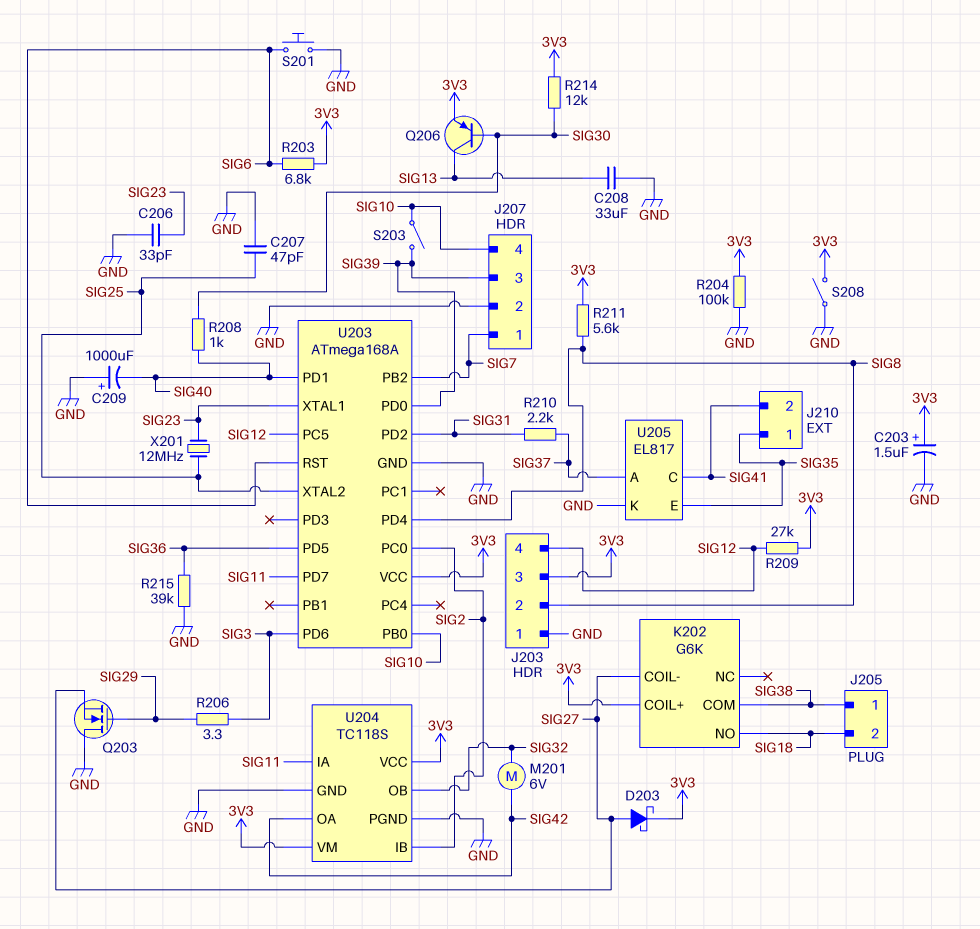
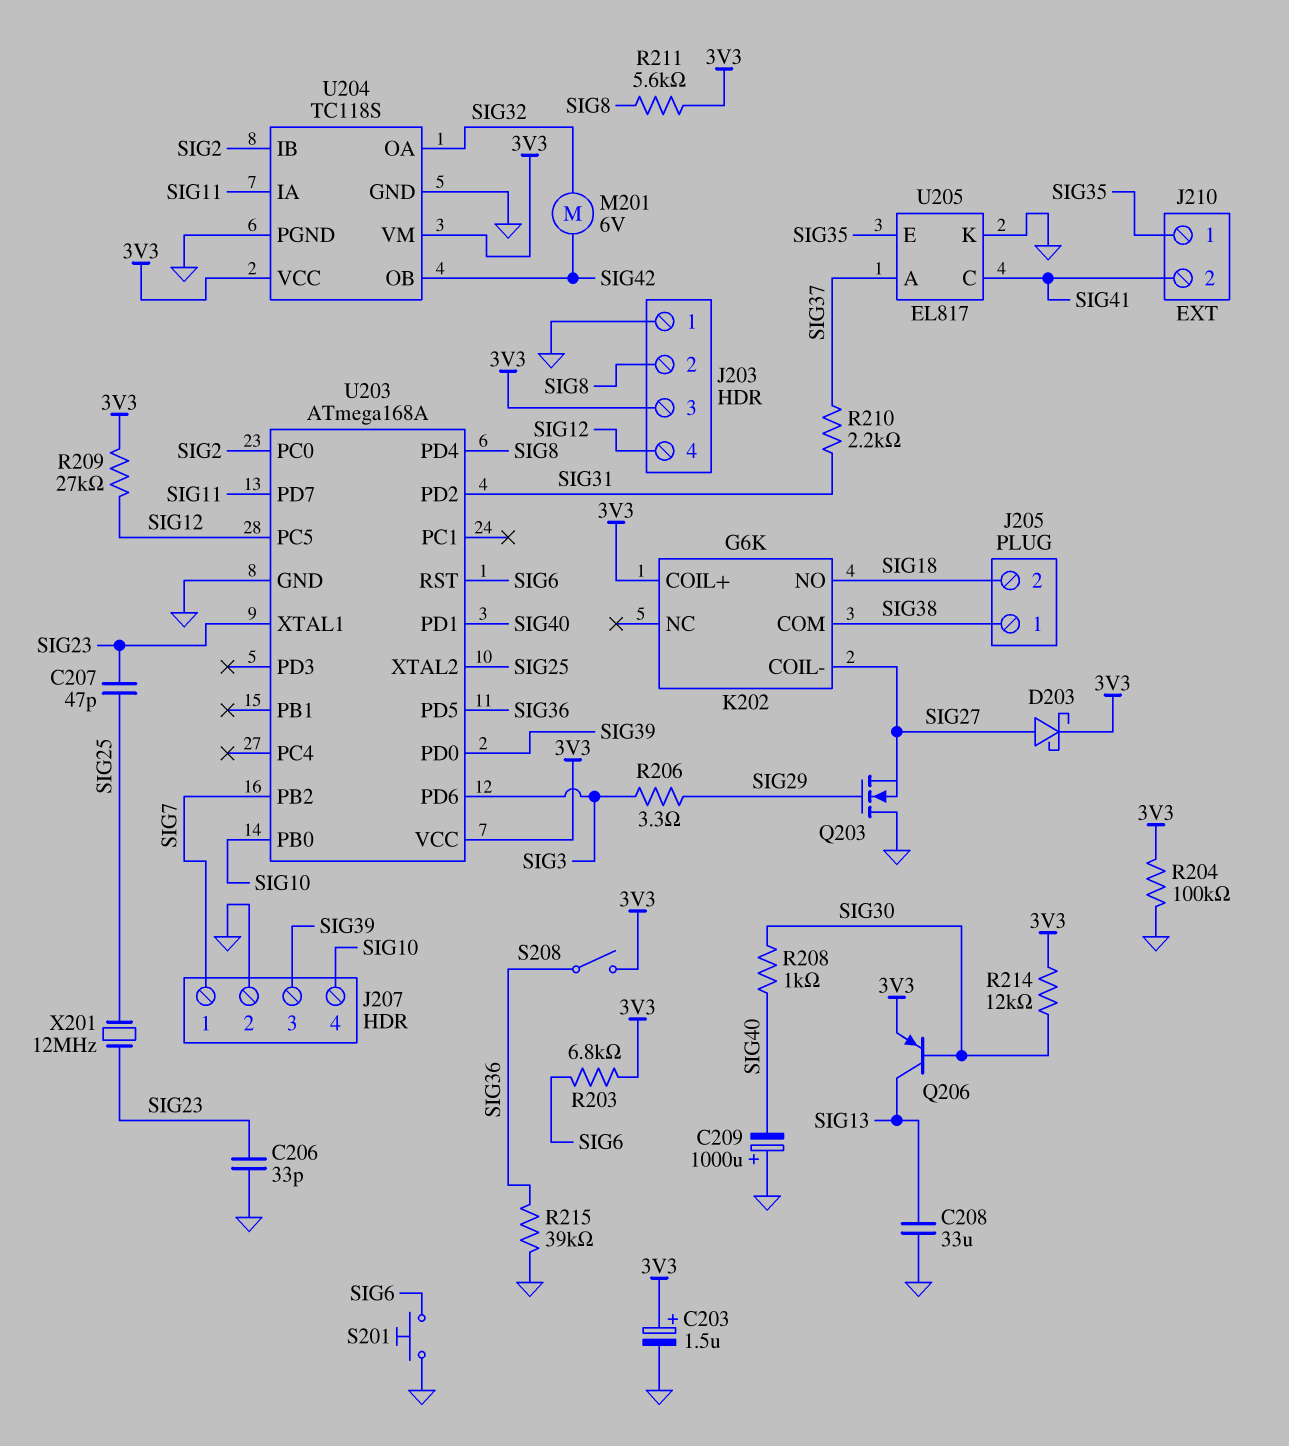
C207: 47pF (GND, SIG25) -> 47pF (SIG23, SIG25)
S203: switch (SIG10, SIG39) -> none
S208: switch (3V3, GND) -> switch (3V3, SIG36)
U204 pin OA: SIG42 -> SIG32
U204 pin OB: SIG32 -> SIG42

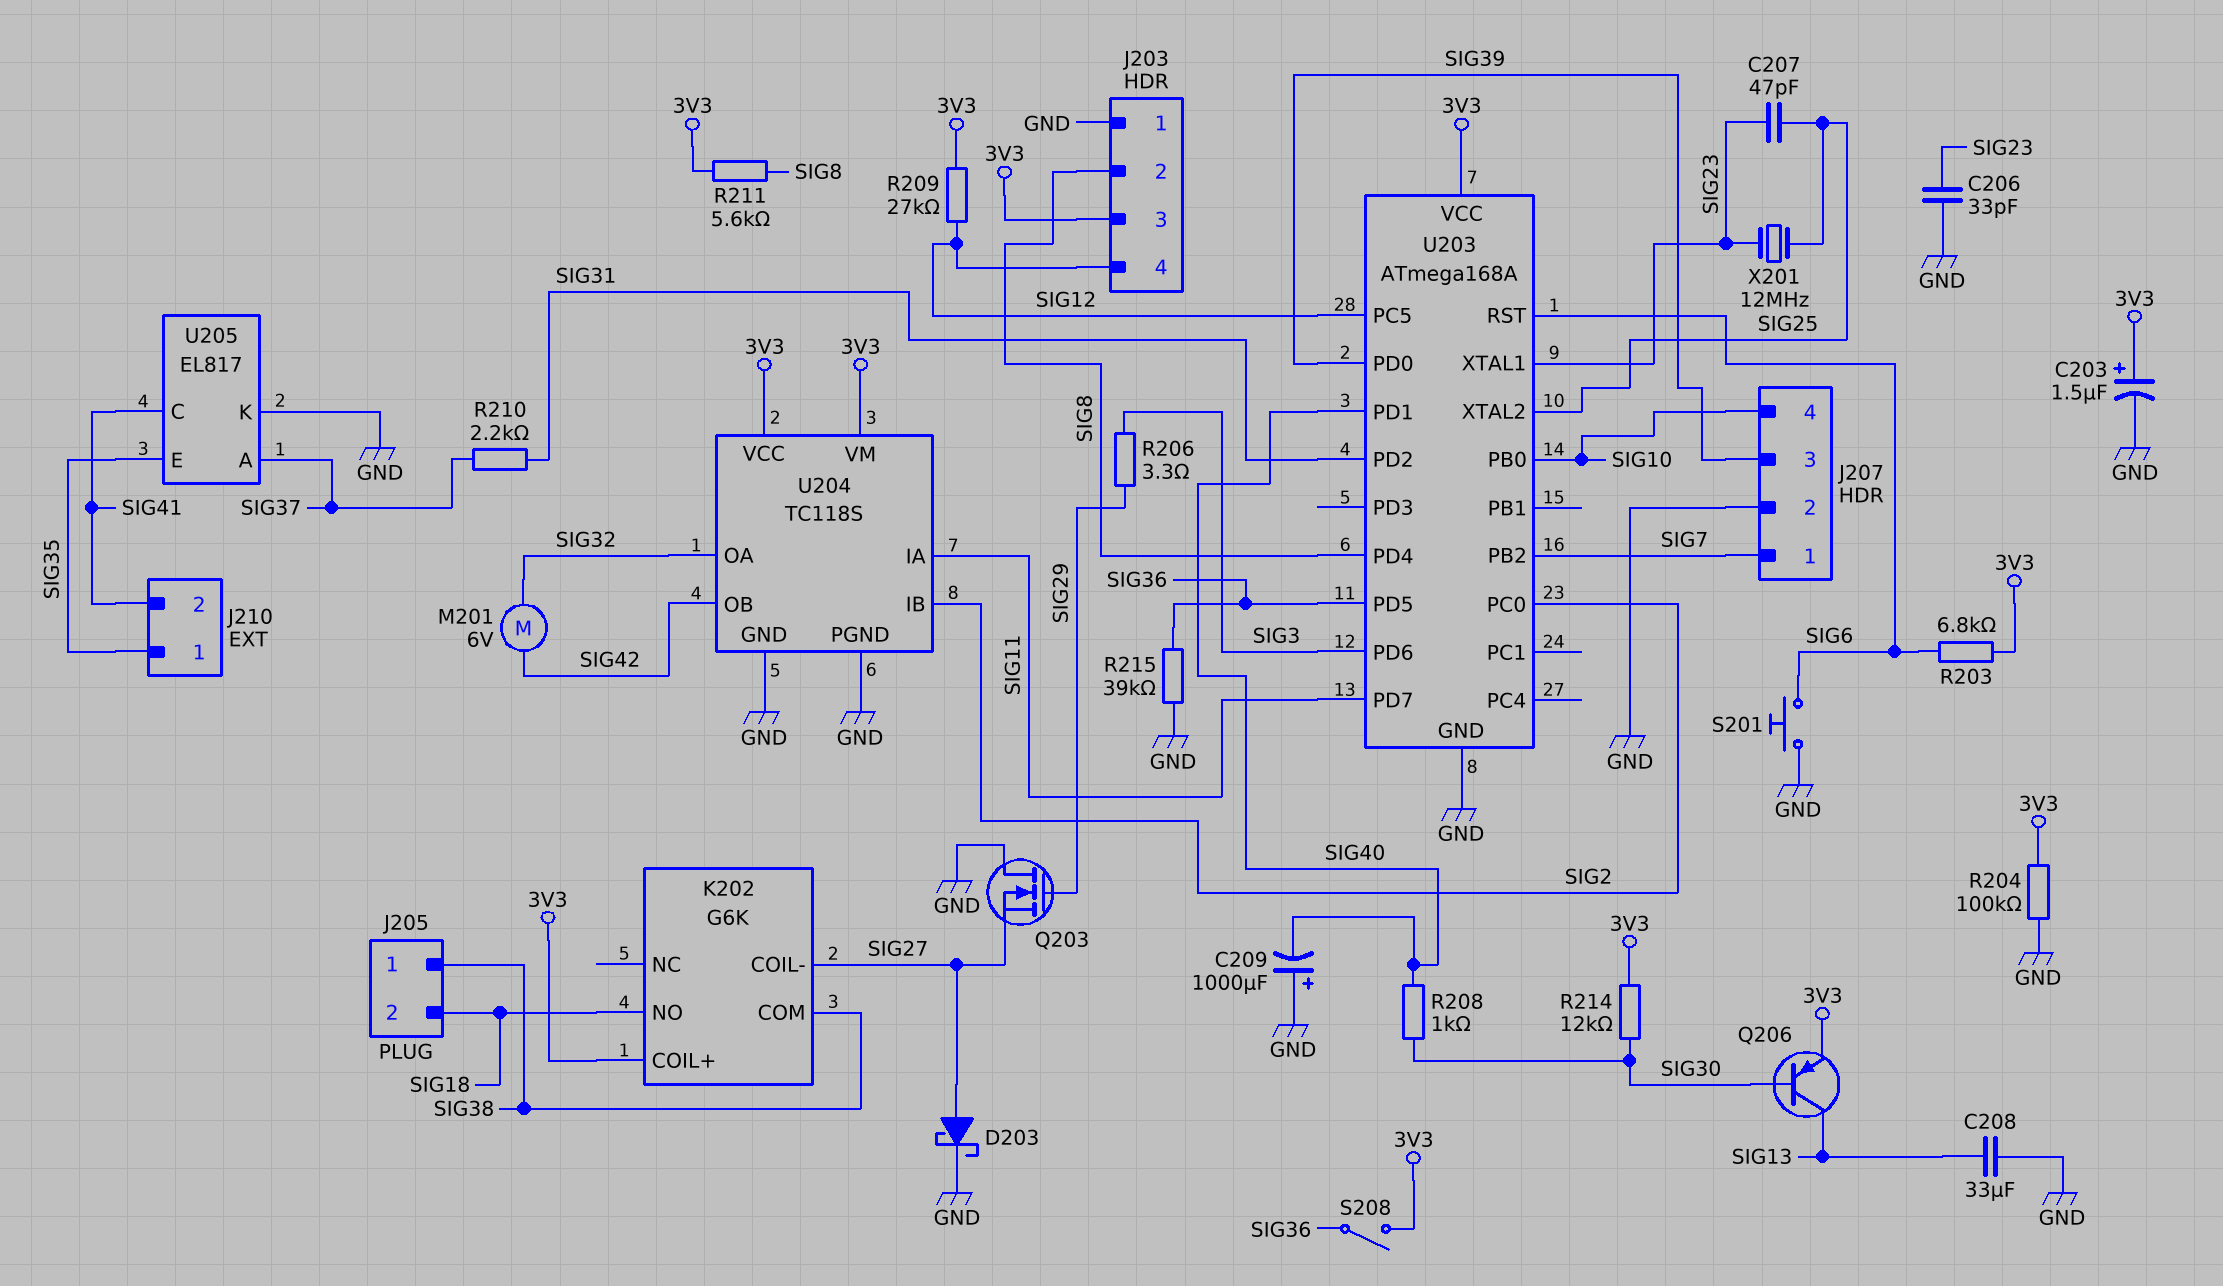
D203: schottky (A SIG27, K 3V3) -> schottky (A SIG27, K GND)

